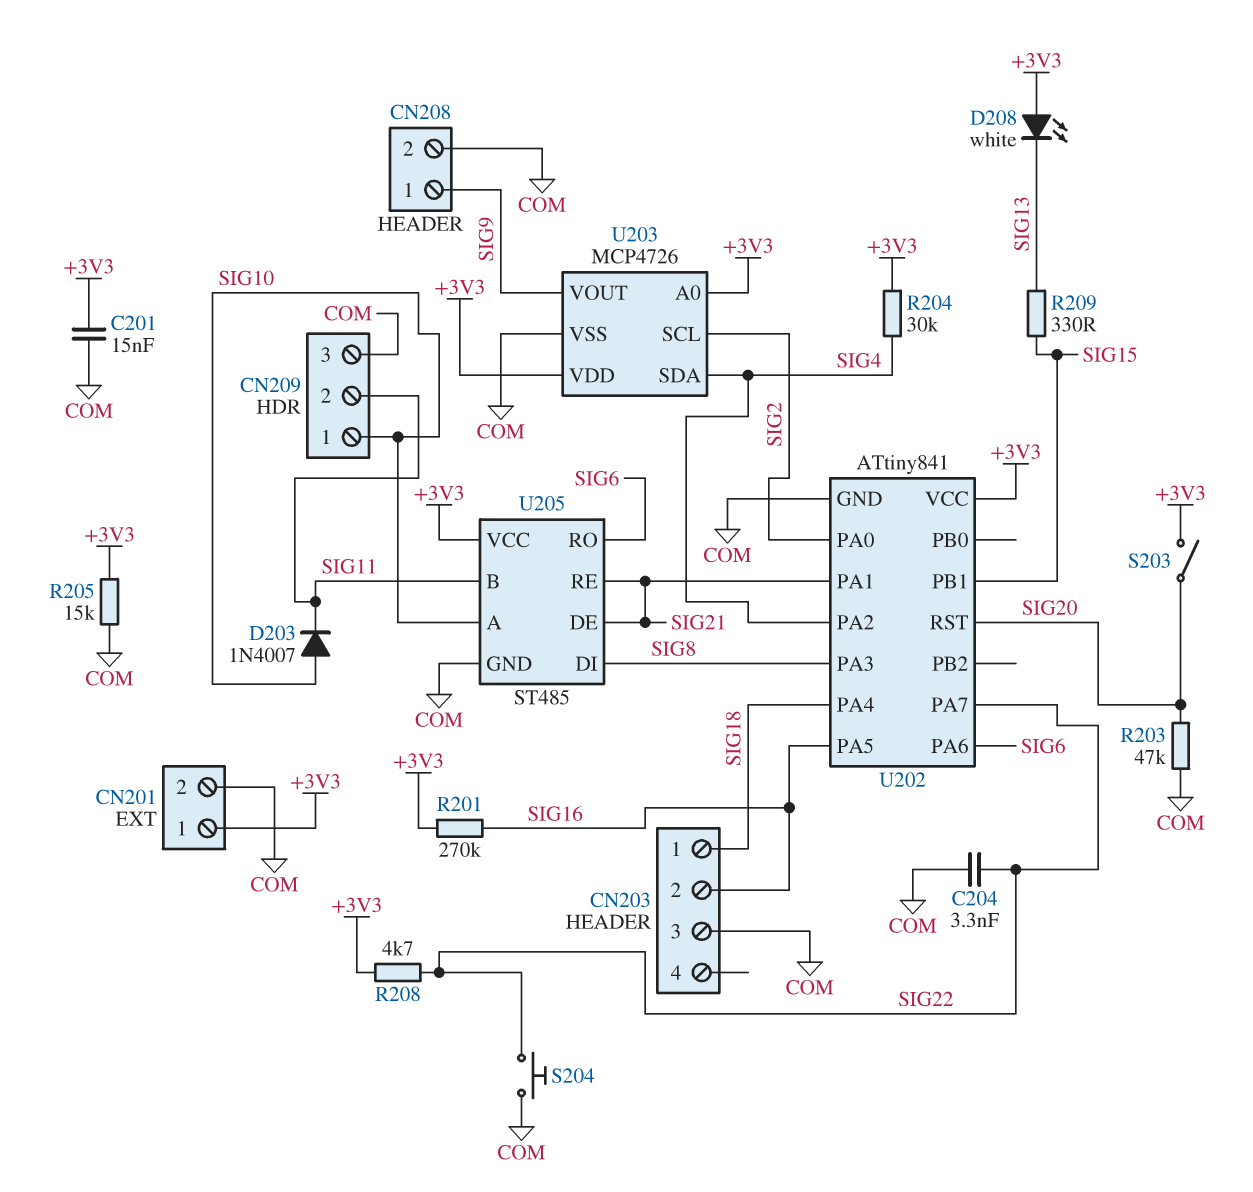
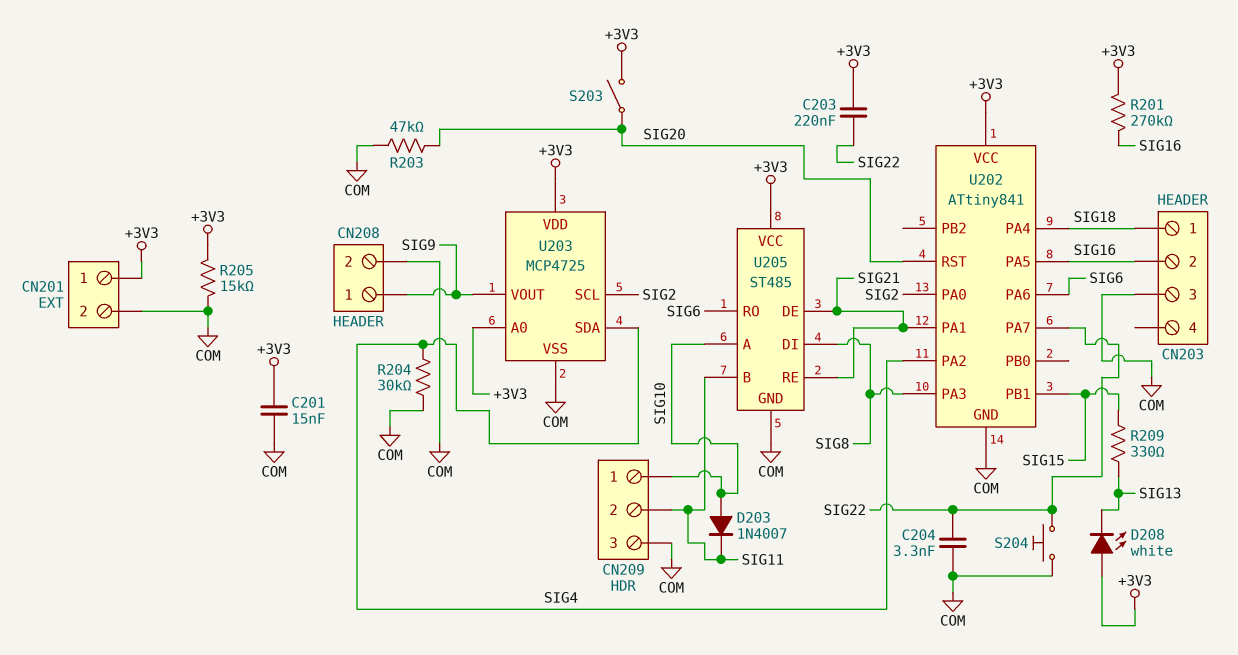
C203: none -> 220nF (+3V3, SIG22)
R204: 30k (+3V3, SIG4) -> 30k (COM, SIG4)
R208: 4.7k (+3V3, SIG22) -> none
U203: MCP4726 -> MCP4725

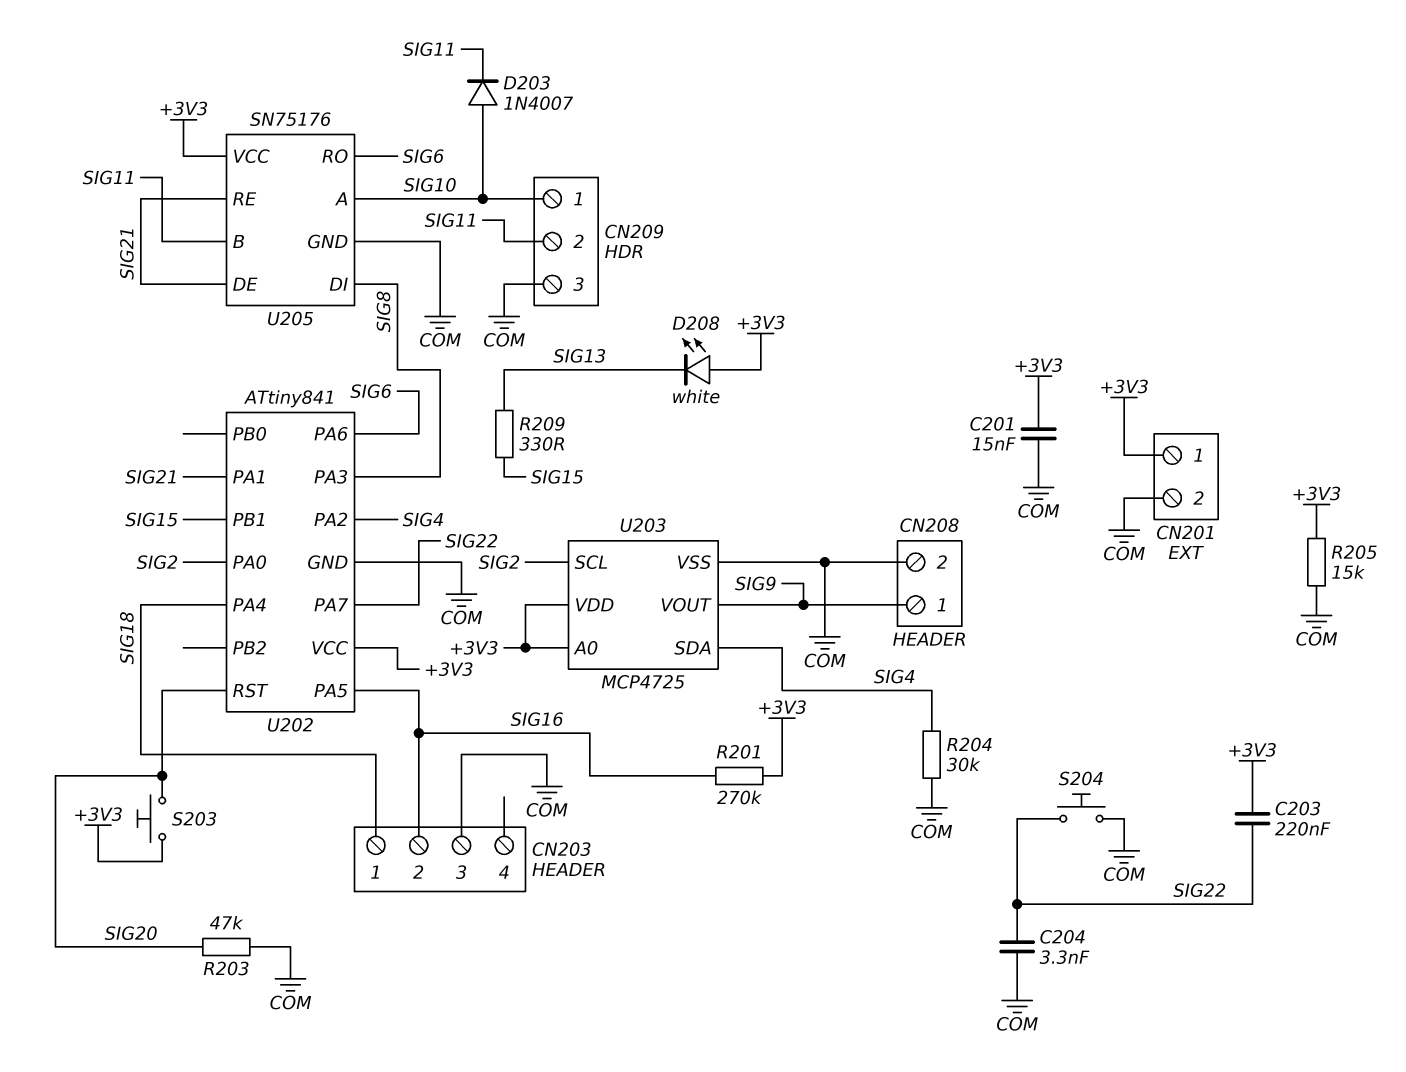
S203: switch (+3V3, SIG20) -> button (+3V3, SIG20)
U205: ST485 -> SN75176

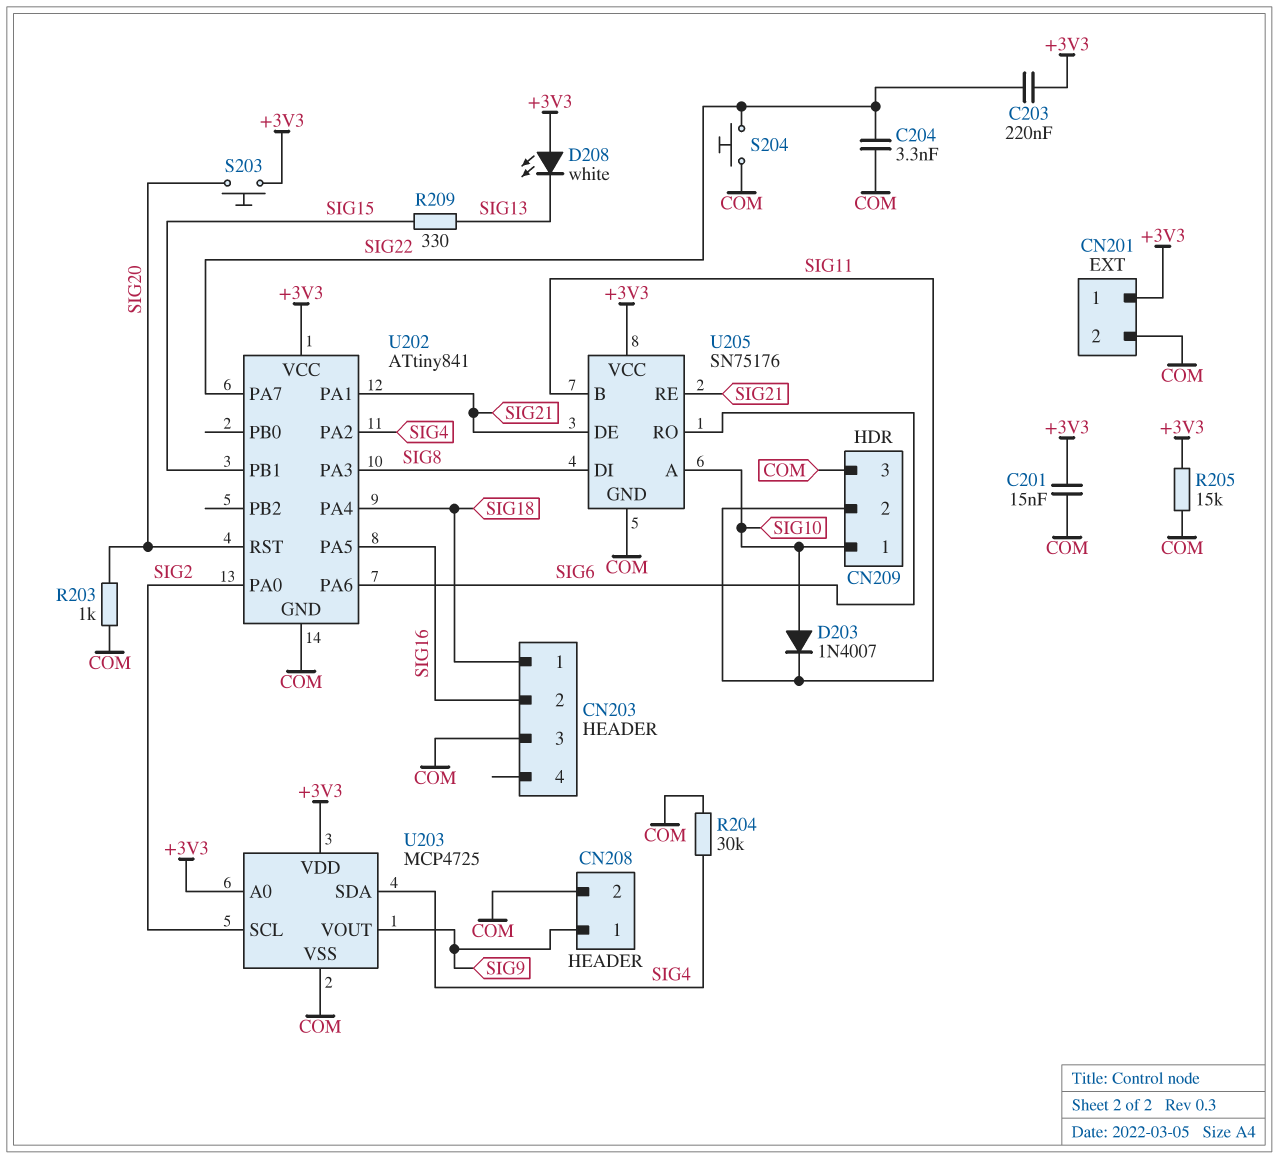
R201: 270k (+3V3, SIG16) -> none
R203: 47k (COM, SIG20) -> 1k (COM, SIG20)

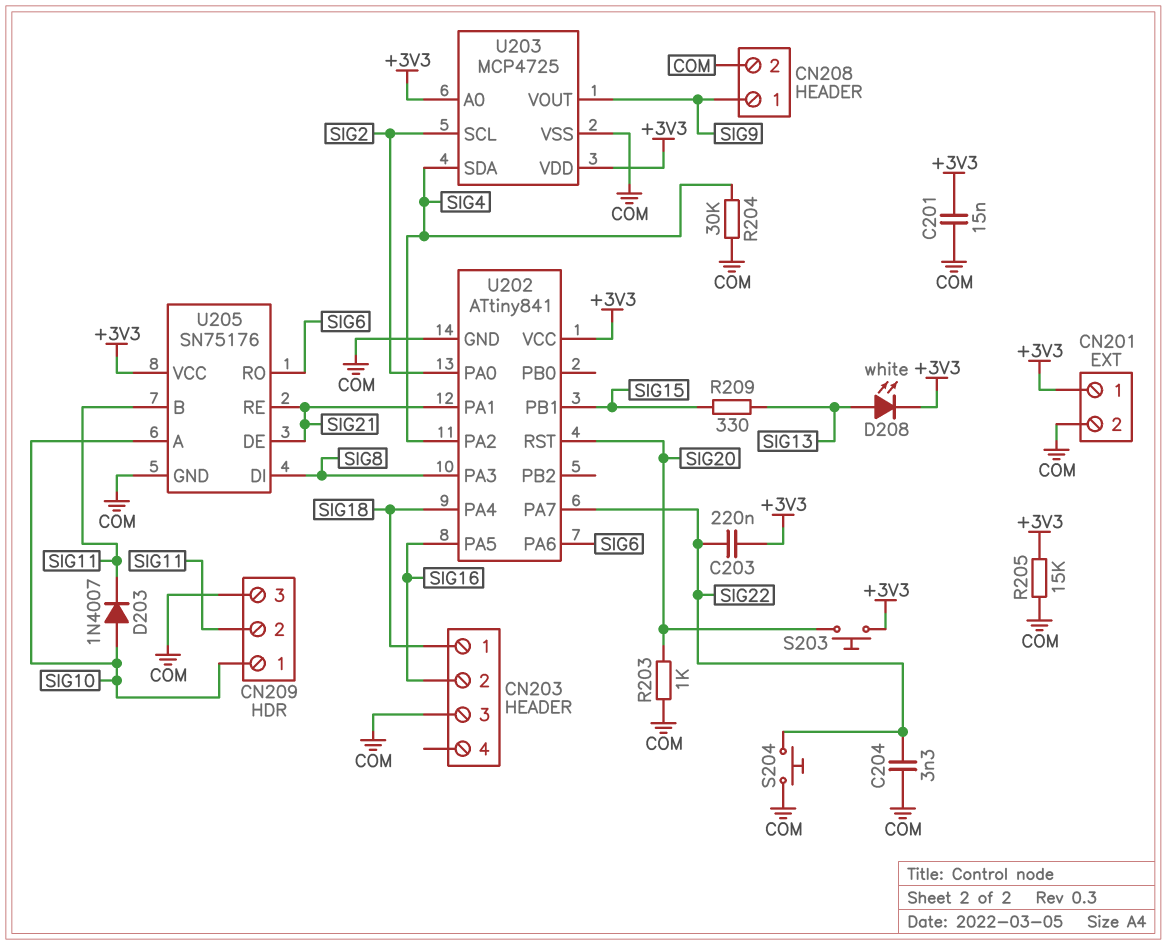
D208: LED white (A +3V3, K SIG13) -> LED white (A SIG13, K +3V3)

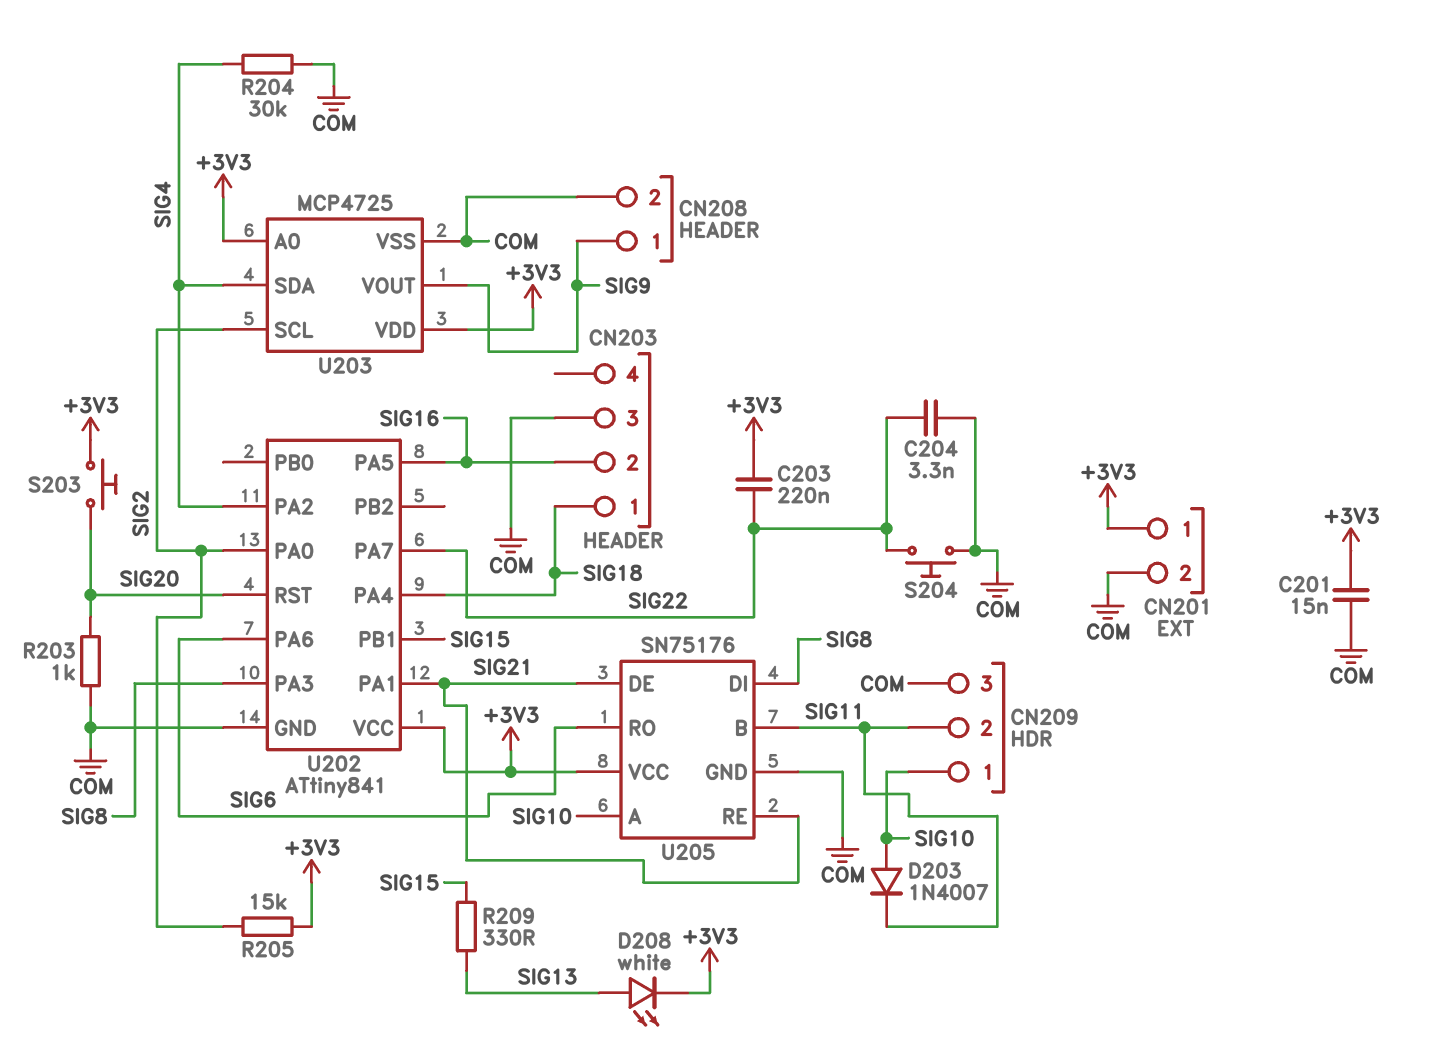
R205: 15k (+3V3, COM) -> 15k (+3V3, SIG2)

